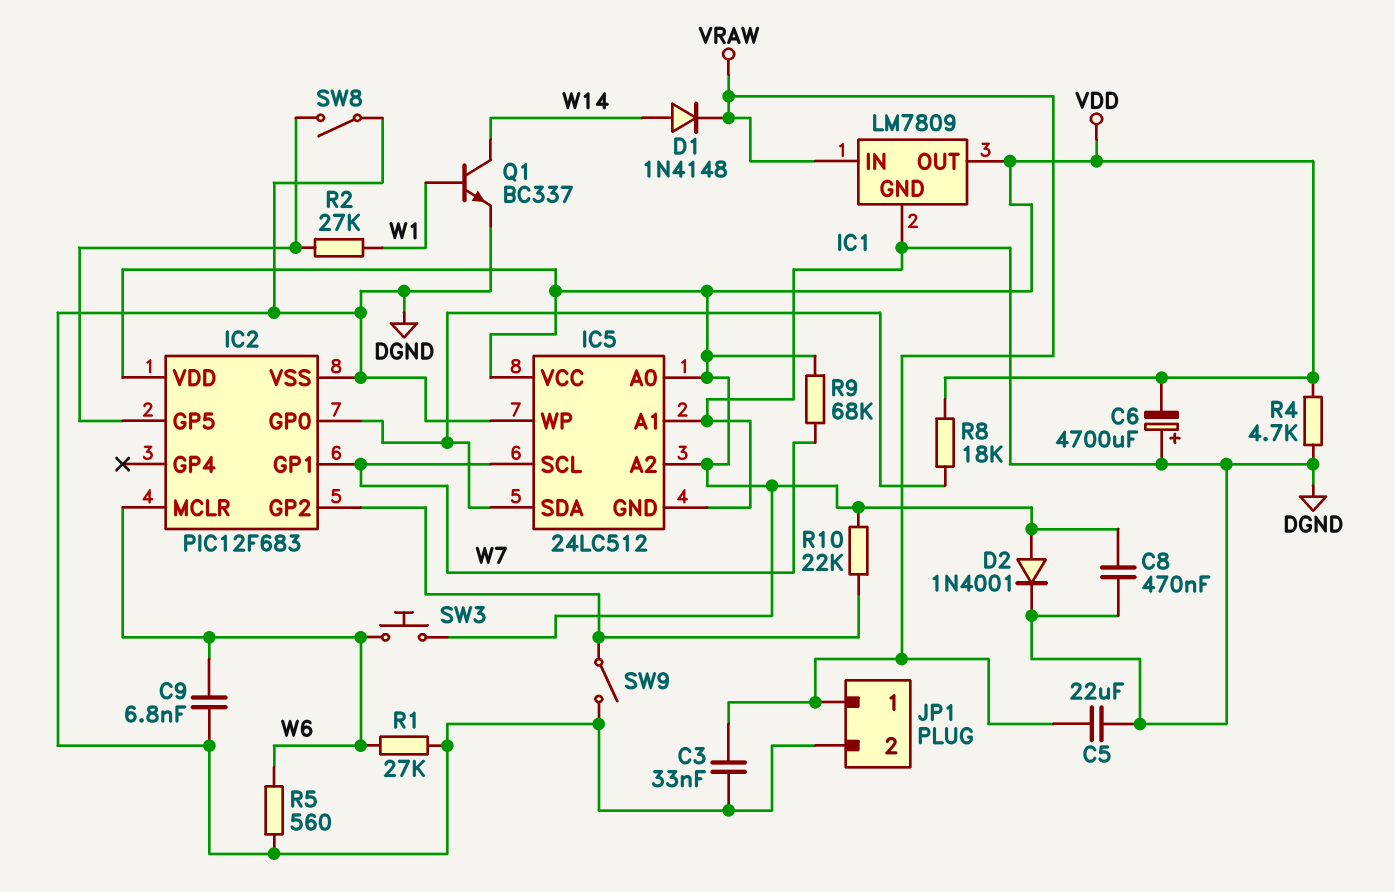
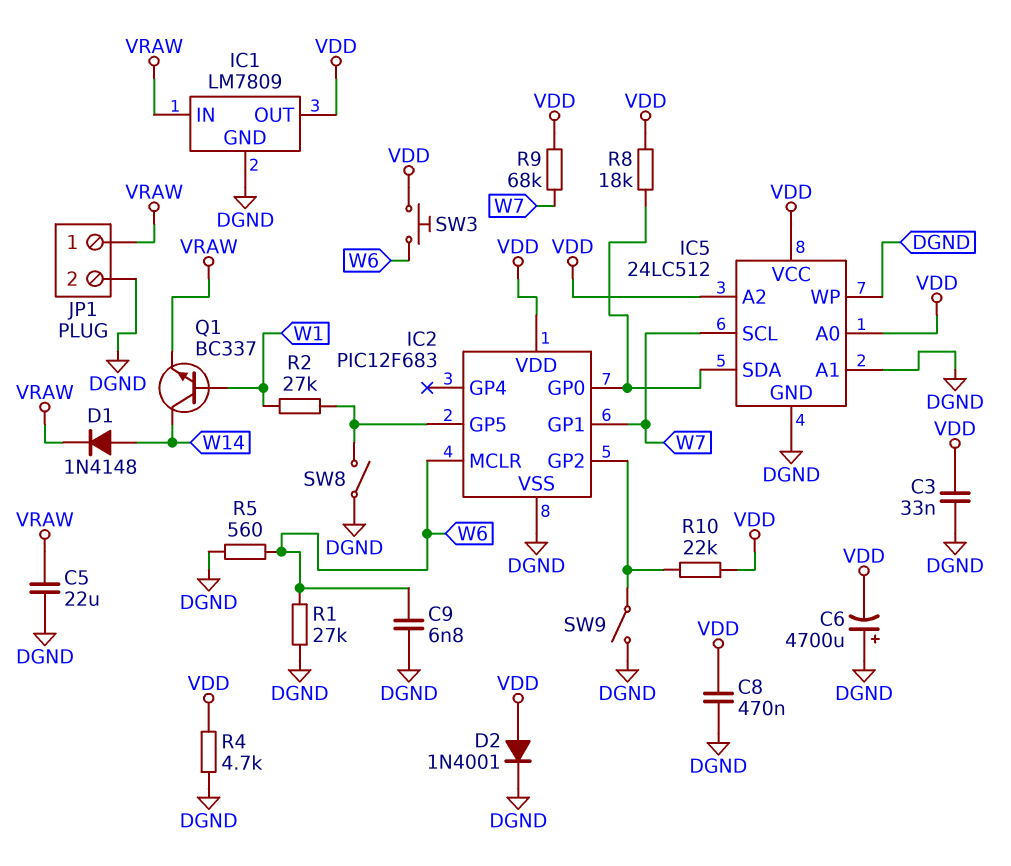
C3: 33nF (DGND, VRAW) -> 33nF (DGND, VDD)
Q1: NPN BC337 (B W1, C W14, E DGND) -> NPN BC337 (B W1, C W14, E VRAW)

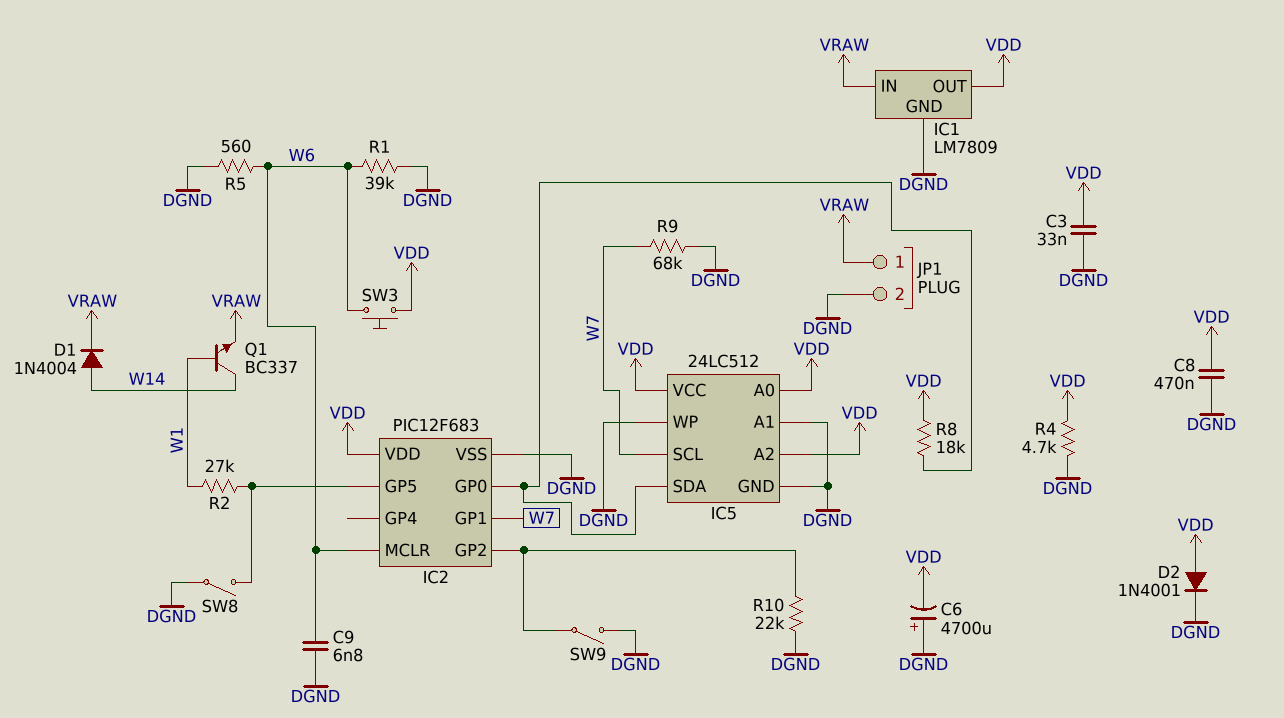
C5: 22uF (DGND, VRAW) -> none
D1: diode 1N4148 (A W14, K VRAW) -> diode 1N4004 (A W14, K VRAW)
R1: 27k (DGND, W6) -> 39k (DGND, W6)
R9: 68k (VDD, W7) -> 68k (DGND, W7)
R10: 22k (IC2/GP2, VDD) -> 22k (DGND, IC2/GP2)

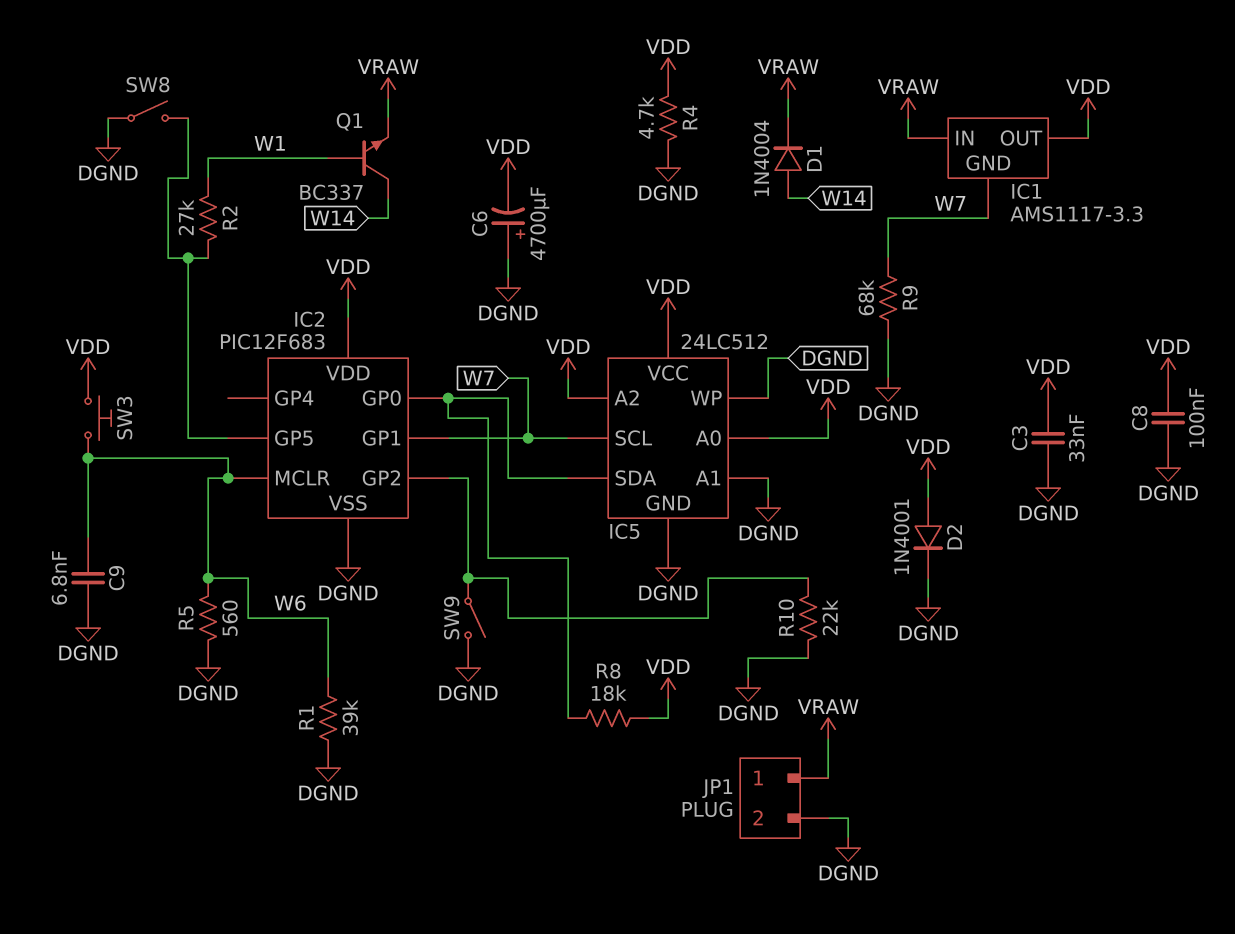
C8: 470nF (DGND, VDD) -> 100nF (DGND, VDD)
IC1: LM7809 -> AMS1117-3.3
IC1 pin GND: DGND -> W7

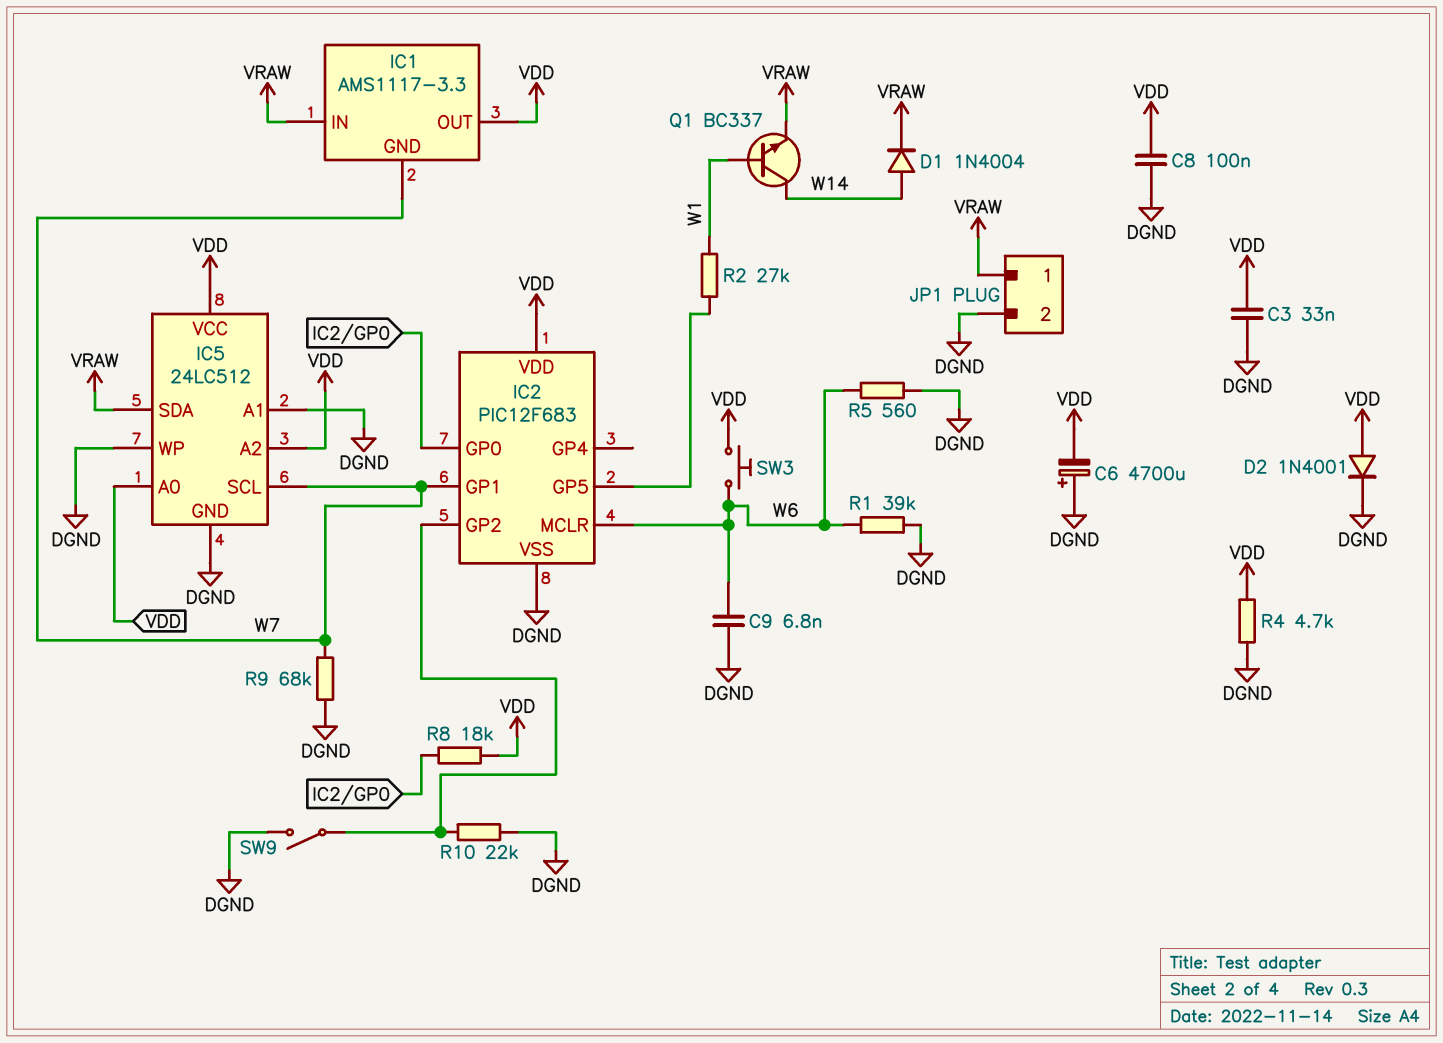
IC5 pin SDA: IC2/GP0 -> VRAW
SW8: switch (DGND, IC2/GP5) -> none

